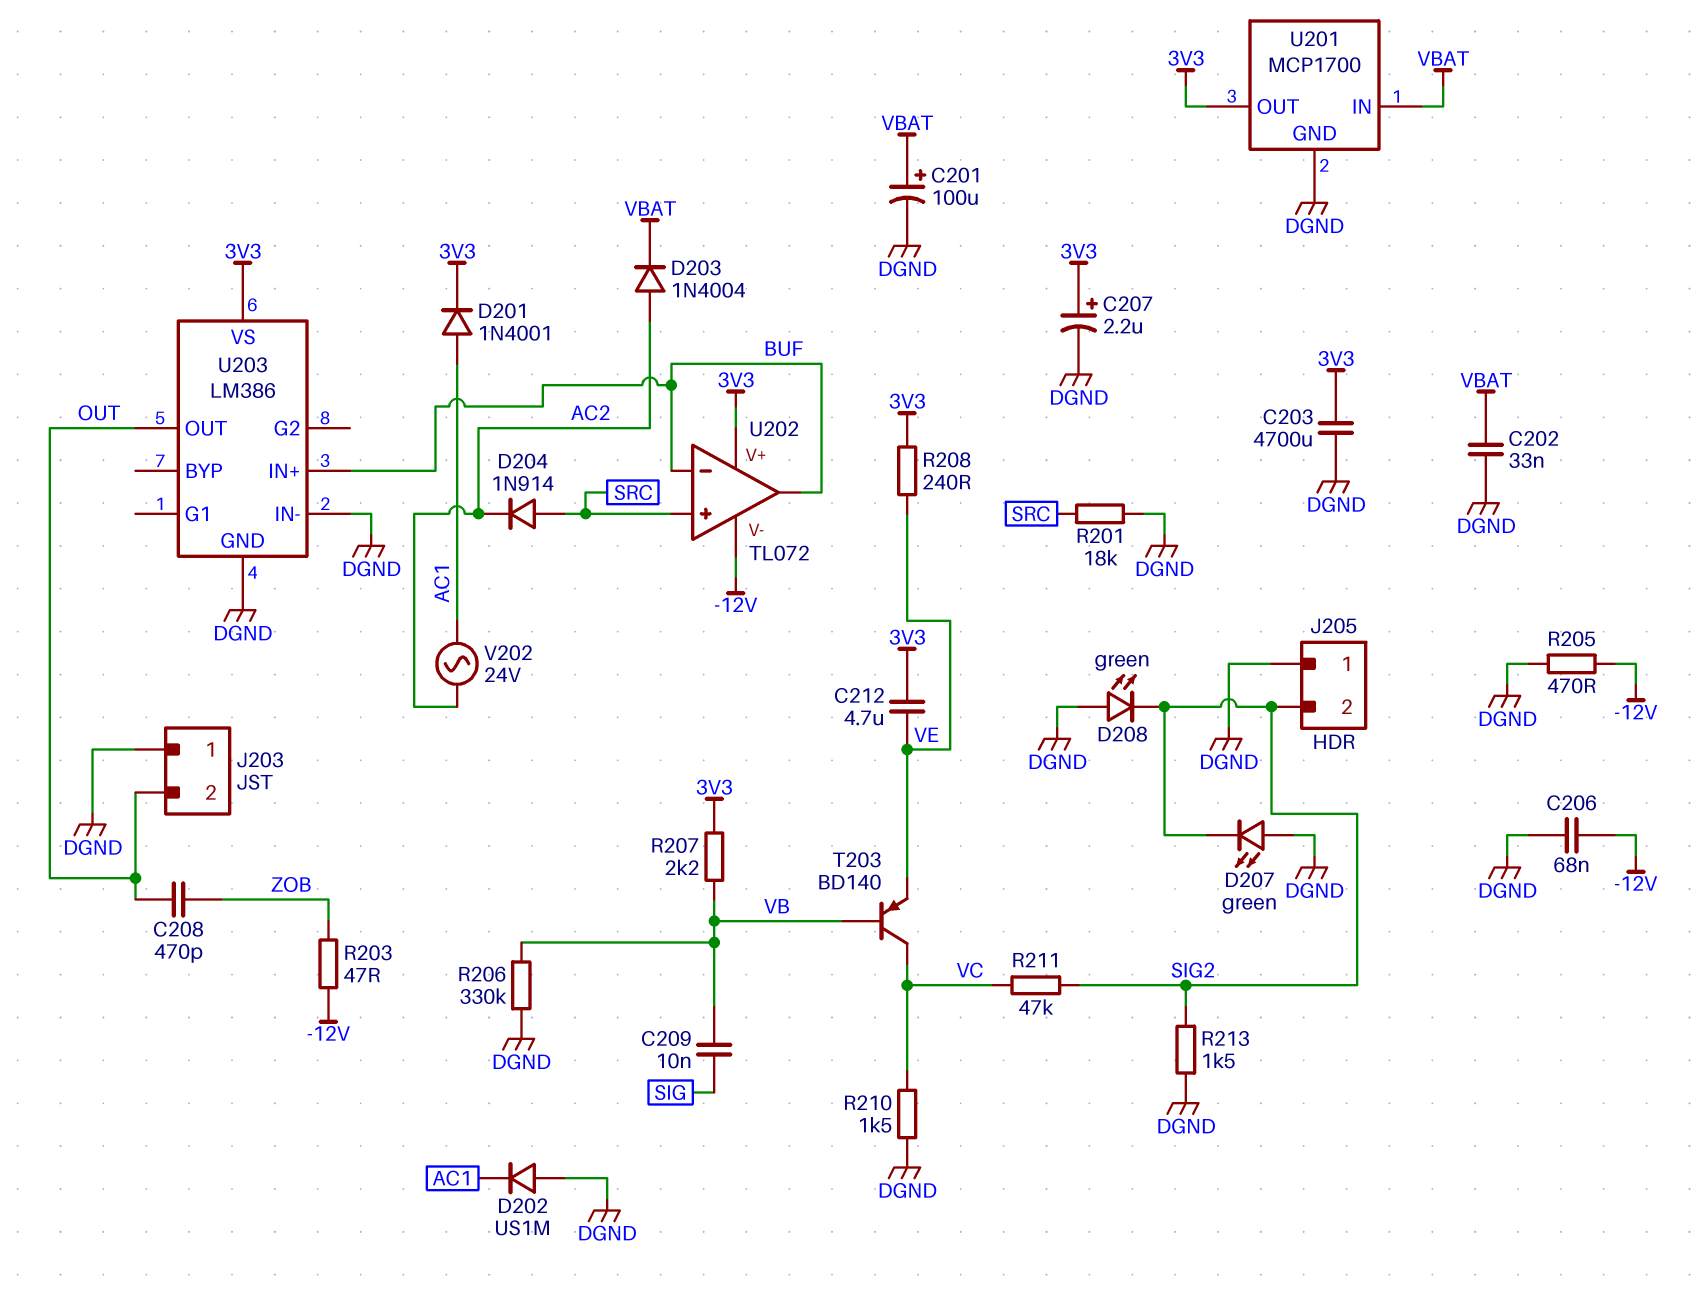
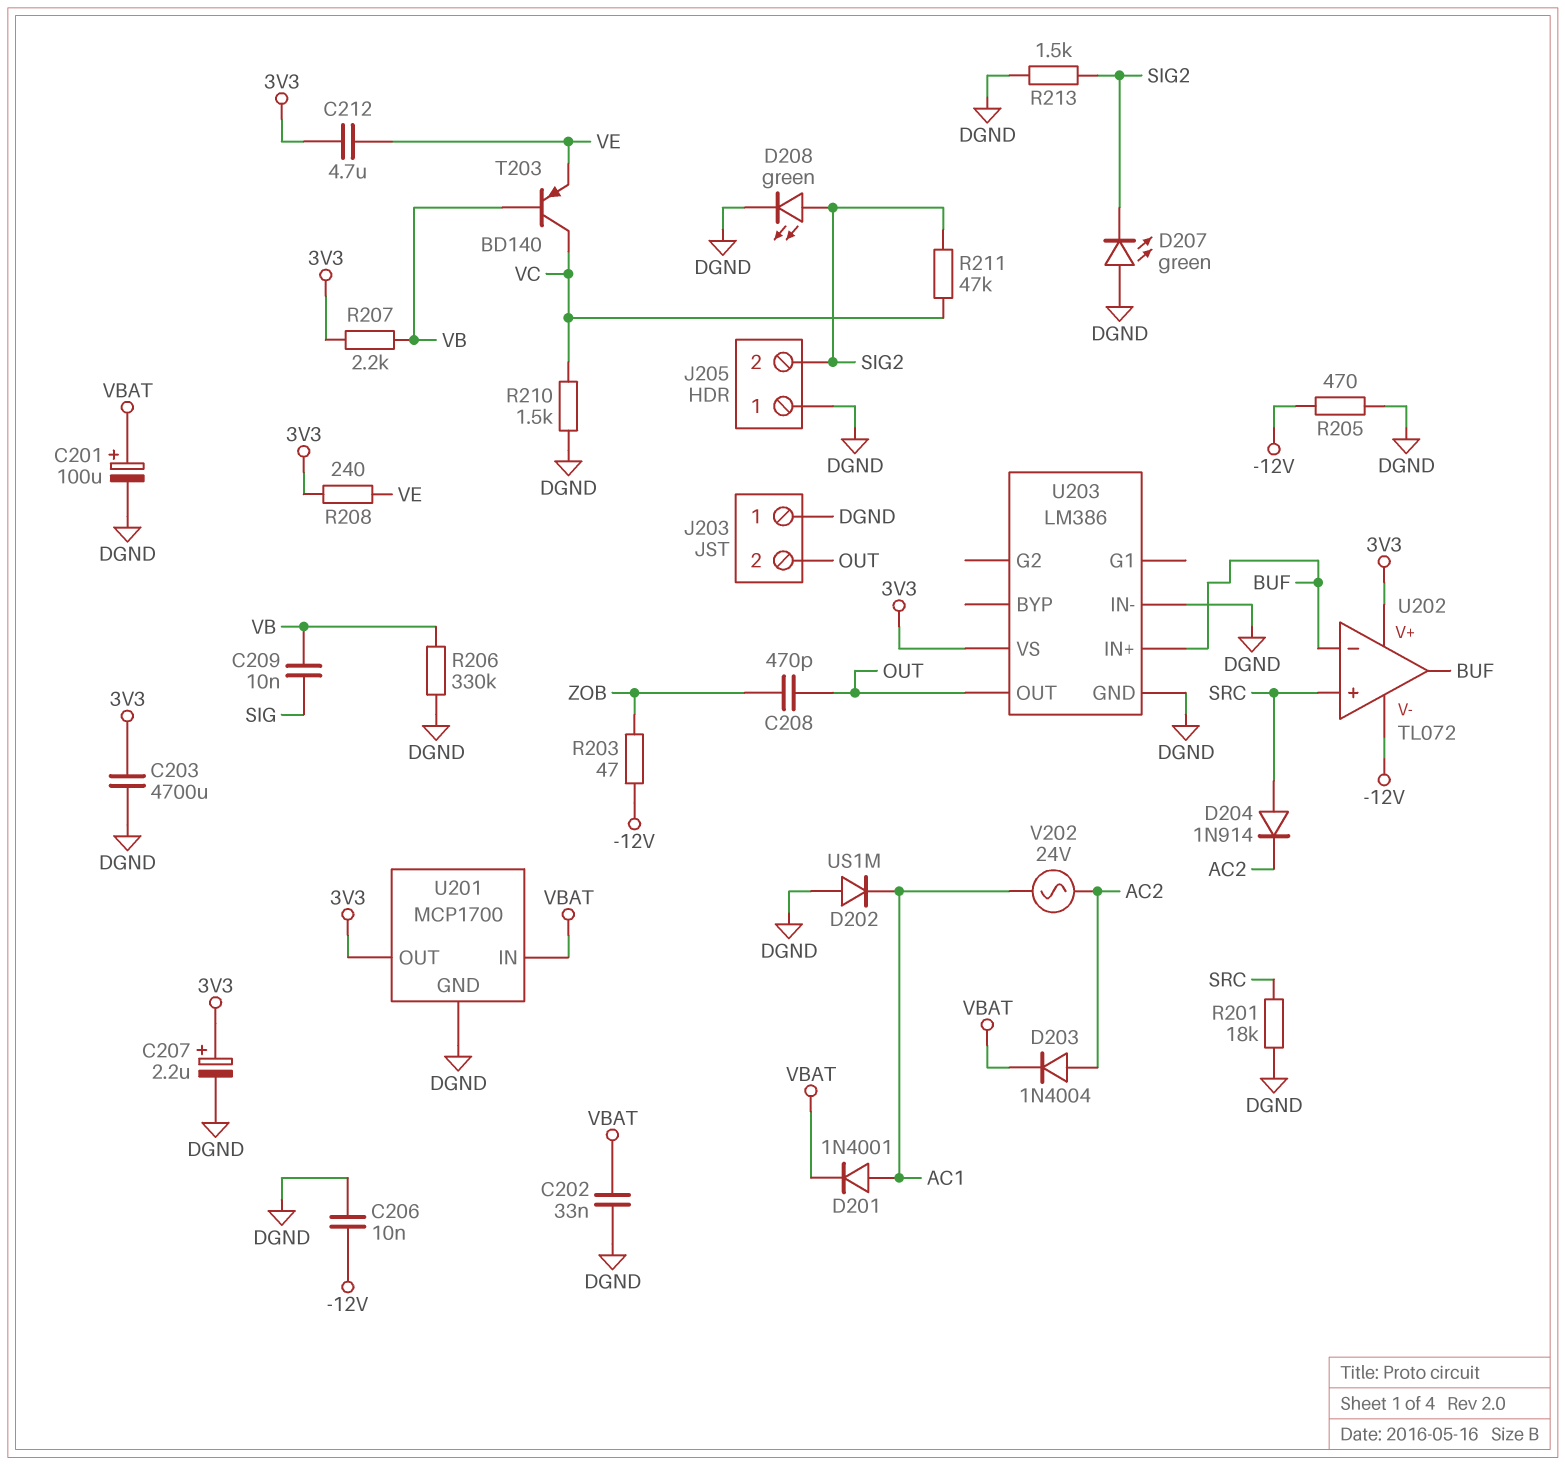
C206: 68nF (-12V, DGND) -> 10nF (-12V, DGND)
D201: diode 1N4001 (A AC1, K 3V3) -> diode 1N4001 (A AC1, K VBAT)
D208: LED green (A DGND, K SIG2) -> LED green (A SIG2, K DGND)

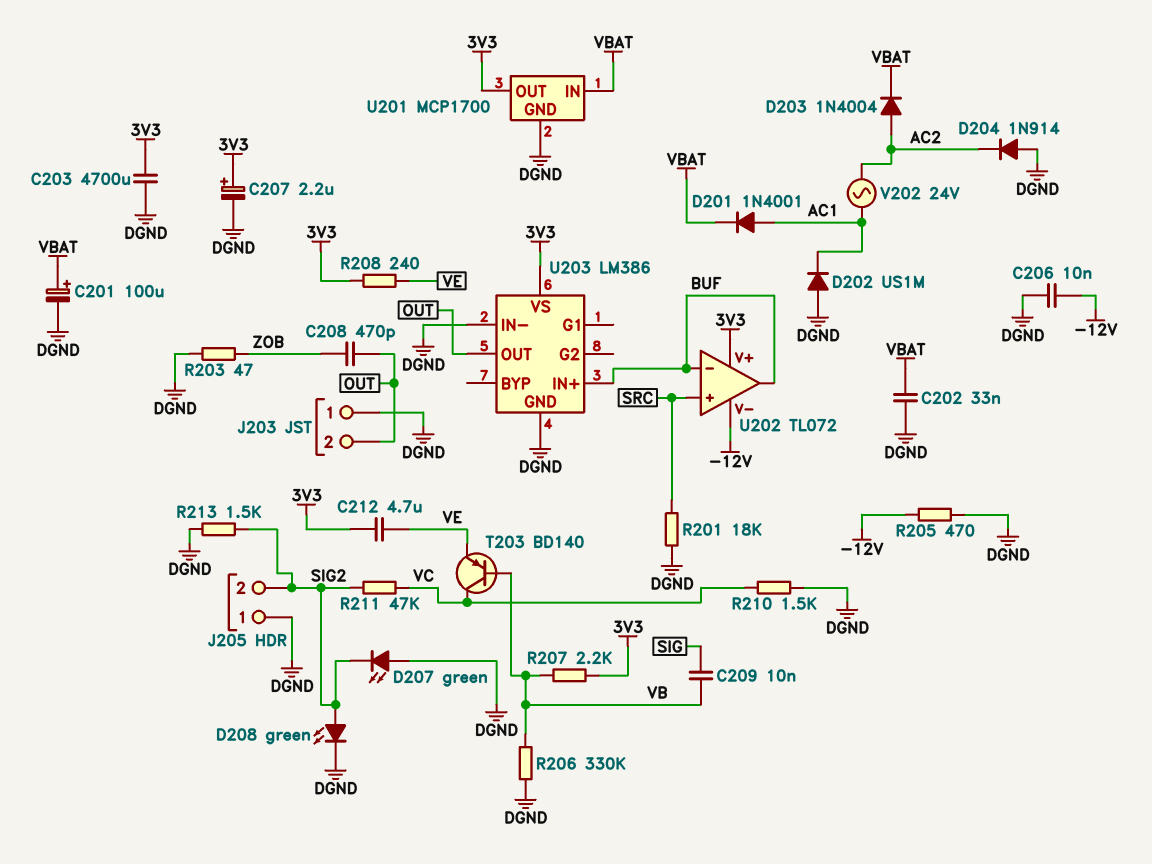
D204: diode 1N914 (A SRC, K AC2) -> diode 1N914 (A DGND, K AC2)
R203: 47 (-12V, ZOB) -> 47 (DGND, ZOB)

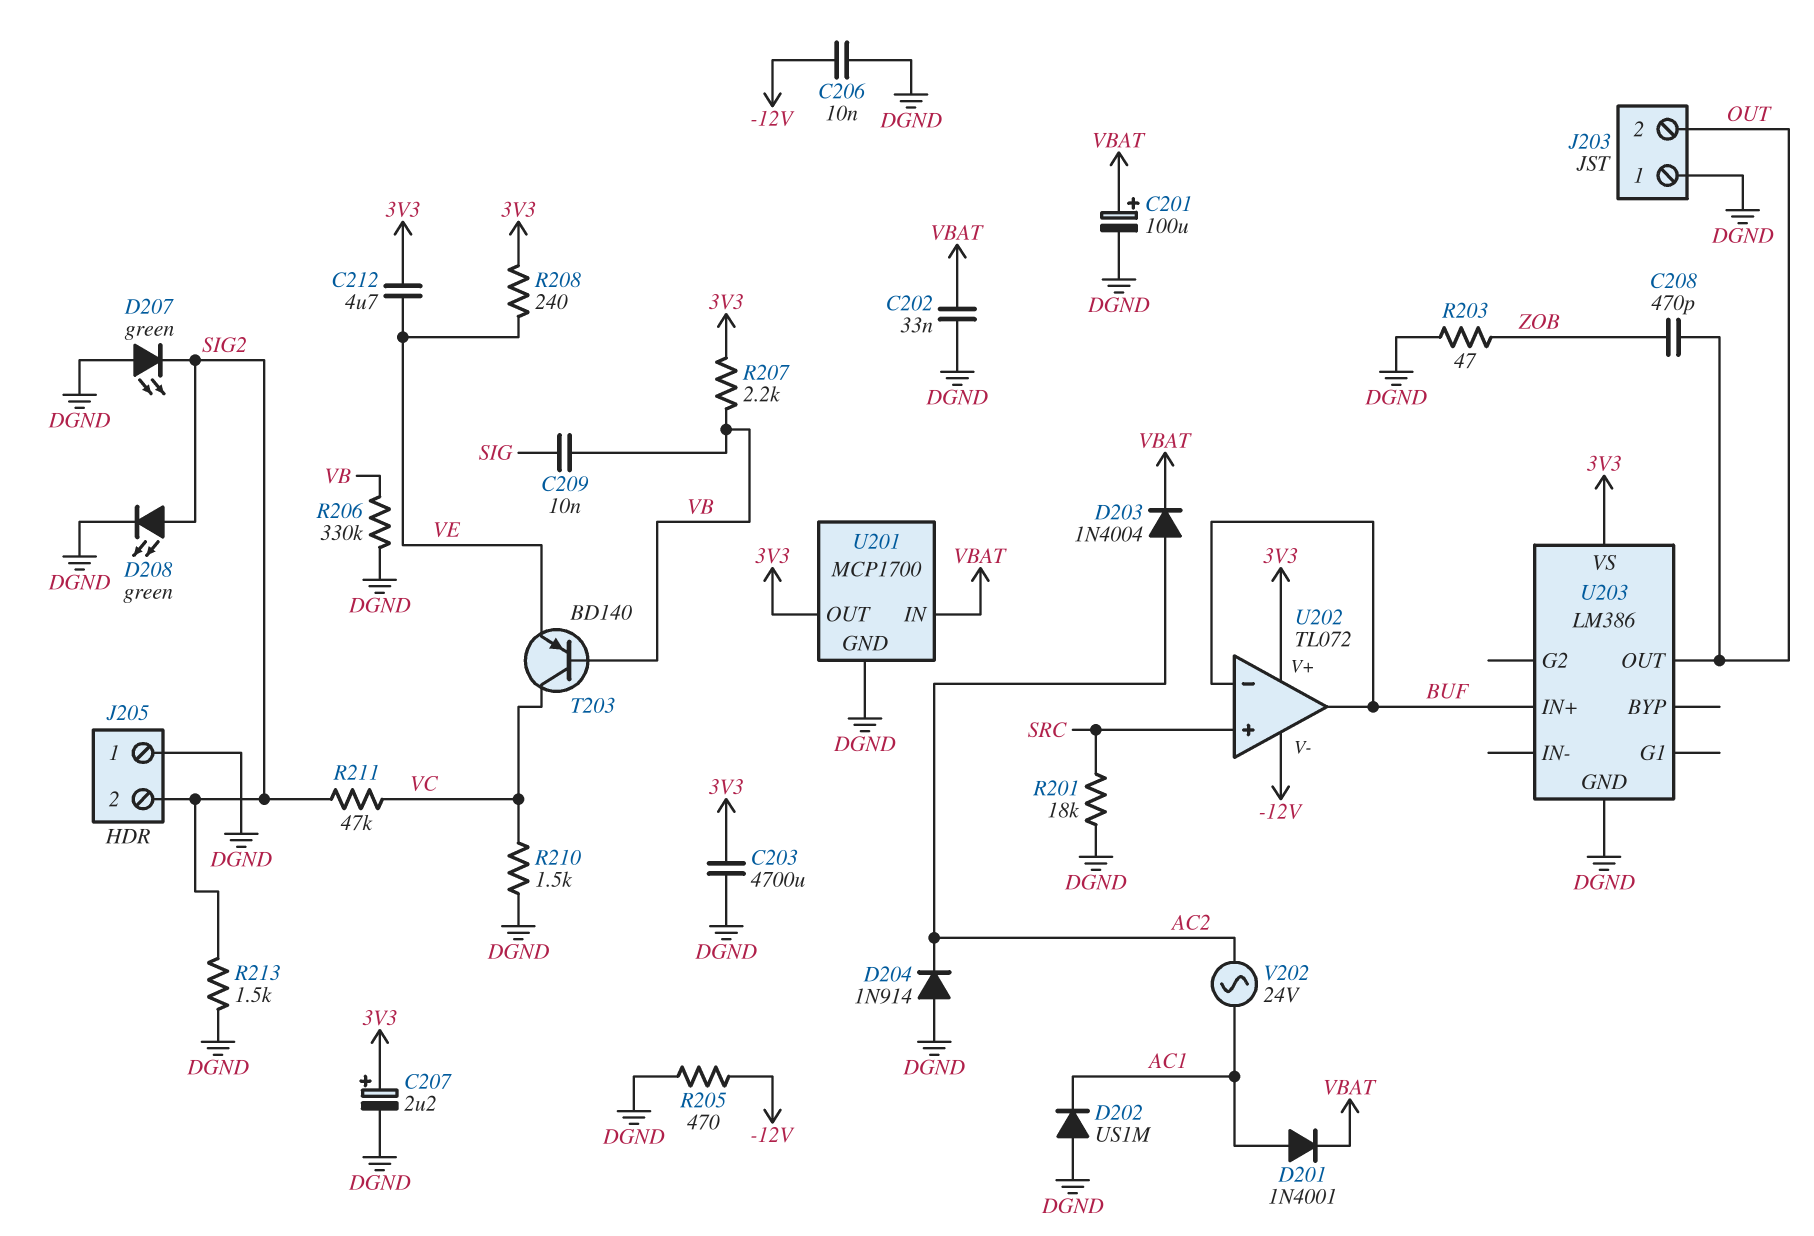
U203 pin IN-: DGND -> none

